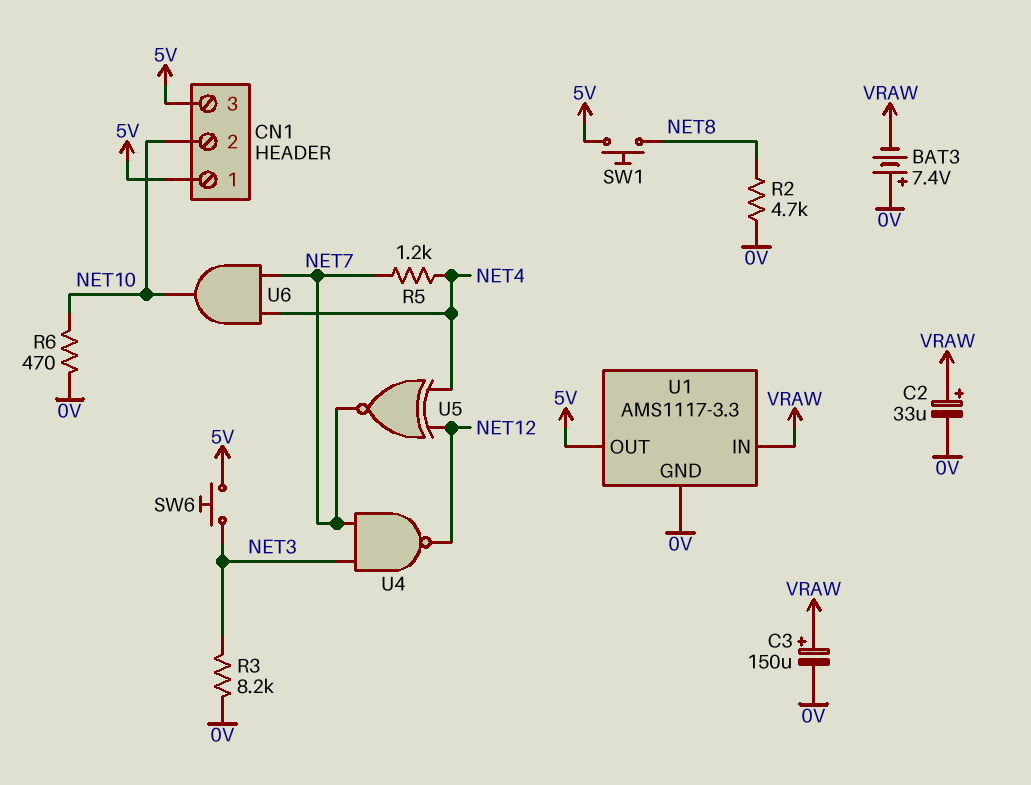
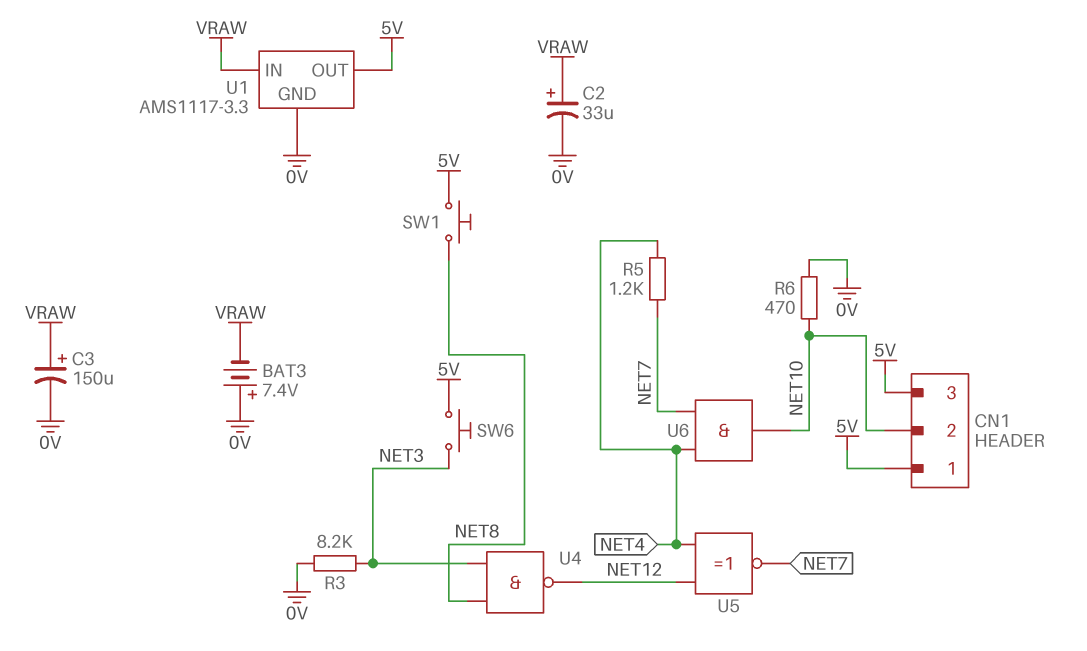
R2: 4.7k (0V, NET8) -> none
U4: NAND (in NET3, in NET7, out NET12) -> NAND (in NET3, in NET8, out NET12)

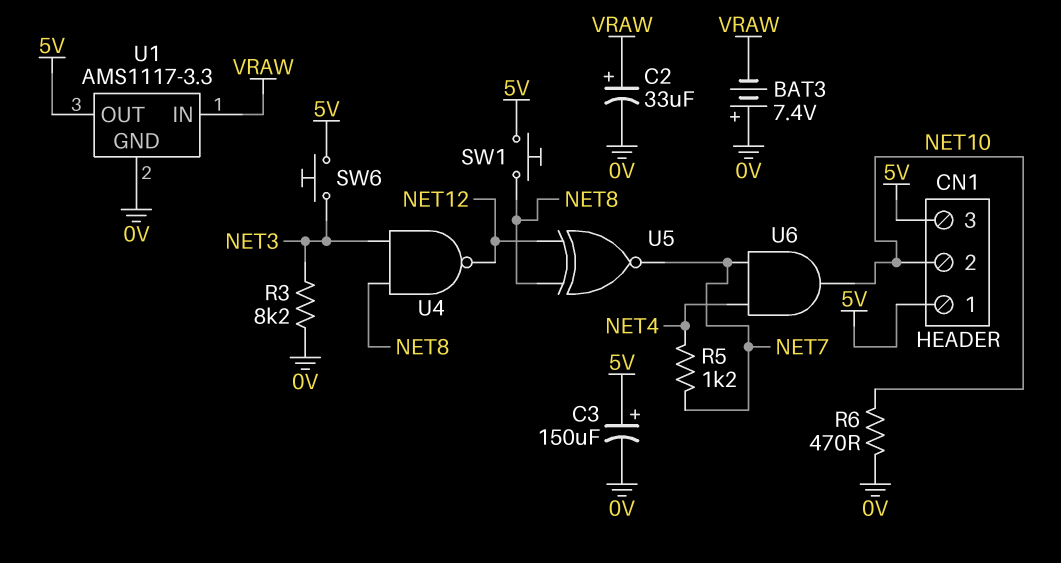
C3: 150uF (plus VRAW, minus 0V) -> 150uF (plus 5V, minus 0V)
U5: XNOR (in NET4, in NET12, out NET7) -> XNOR (in NET8, in NET12, out NET7)

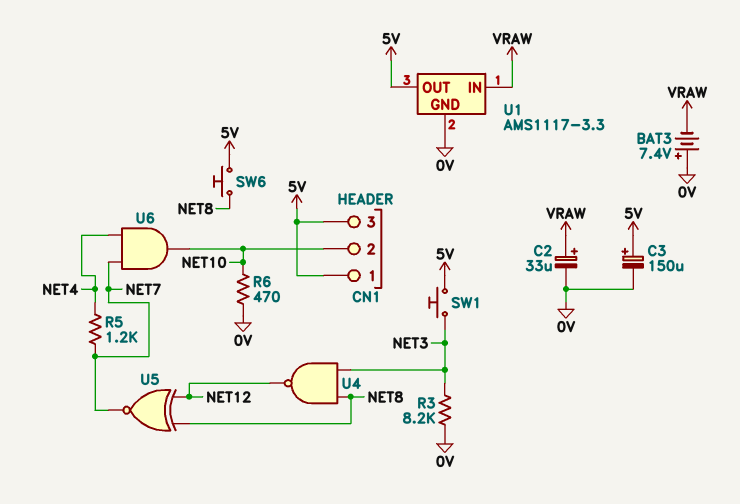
SW1: button (5V, NET8) -> button (5V, NET3)
SW6: button (5V, NET3) -> button (5V, NET8)

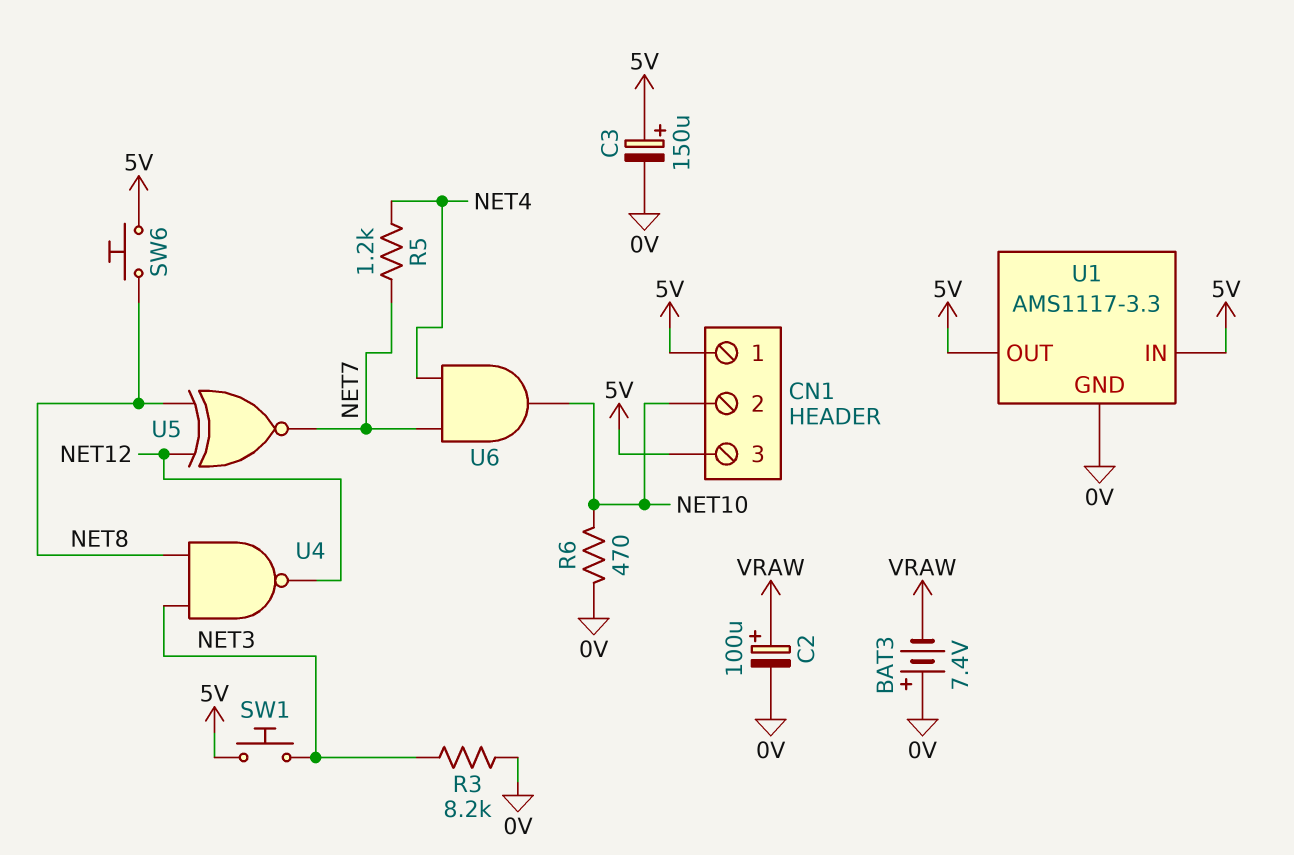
C2: 33uF (plus VRAW, minus 0V) -> 100uF (plus VRAW, minus 0V)
U1 pin IN: VRAW -> 5V

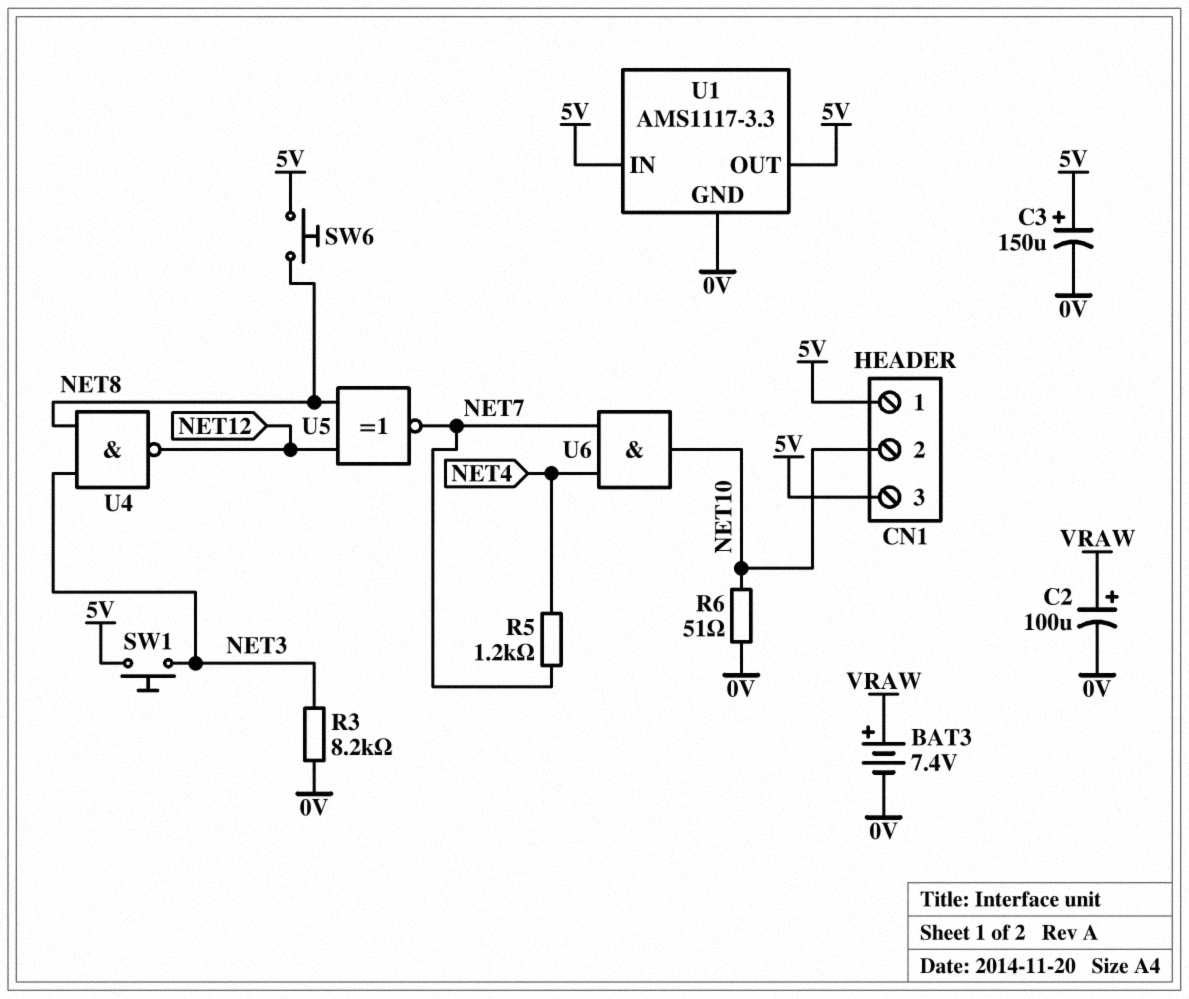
BAT3: 7.4V (plus 0V, minus VRAW) -> 7.4V (plus VRAW, minus 0V)
R6: 470 (0V, NET10) -> 51 (0V, NET10)

